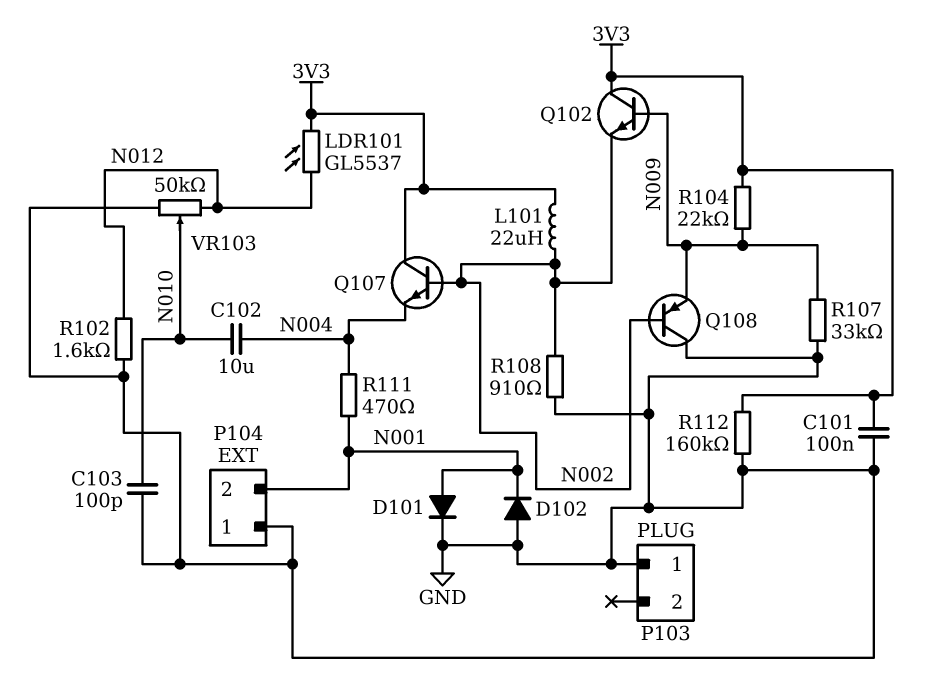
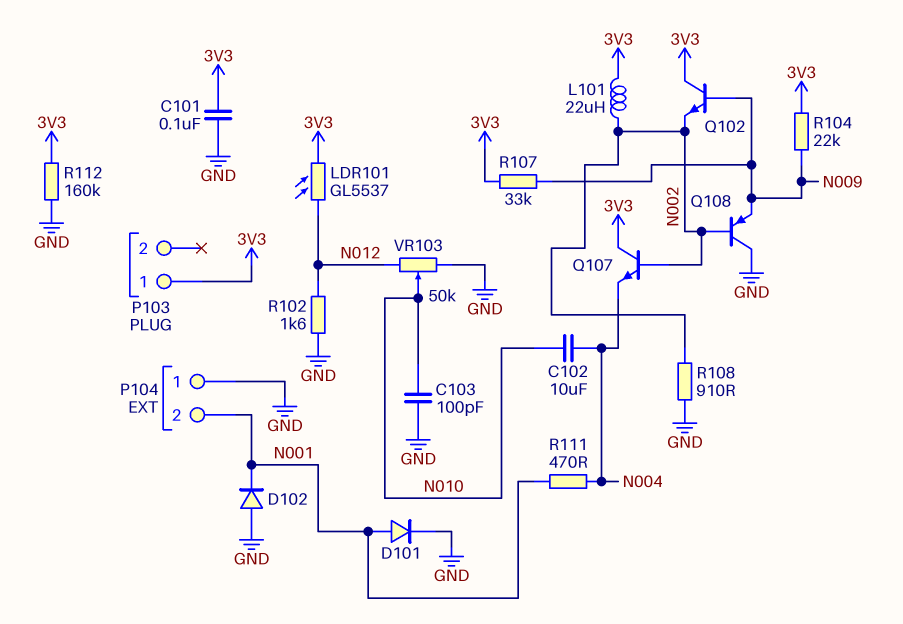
P103 pin 1: GND -> 3V3
R107: 33k (GND, N009) -> 33k (3V3, N009)

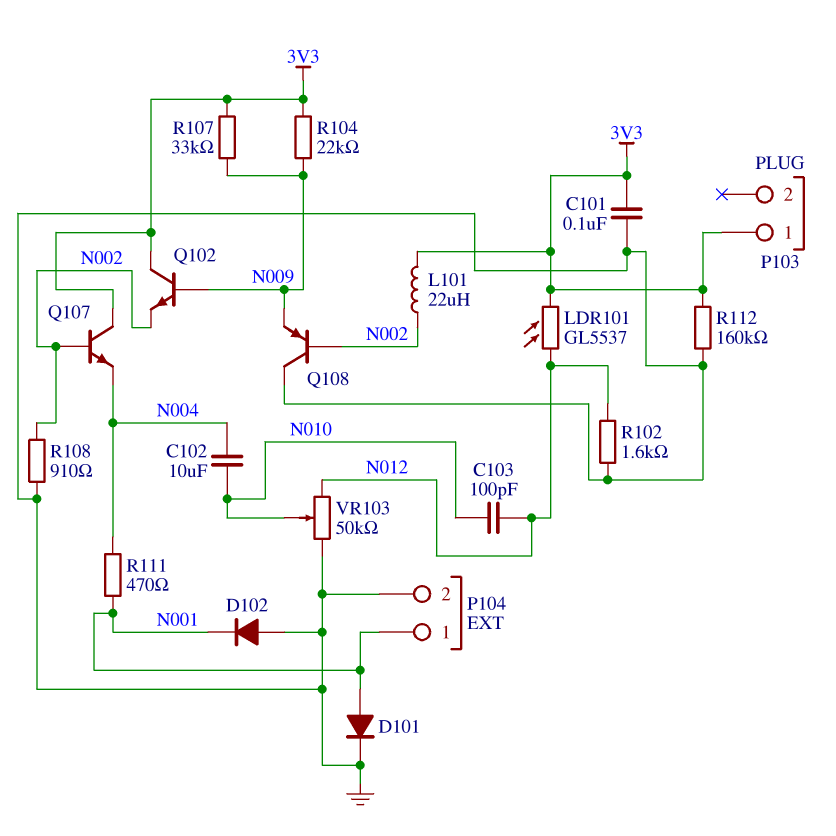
C103: 100pF (GND, N010) -> 100pF (N010, N012)
P104 pin 1: GND -> N001
P104 pin 2: N001 -> GND

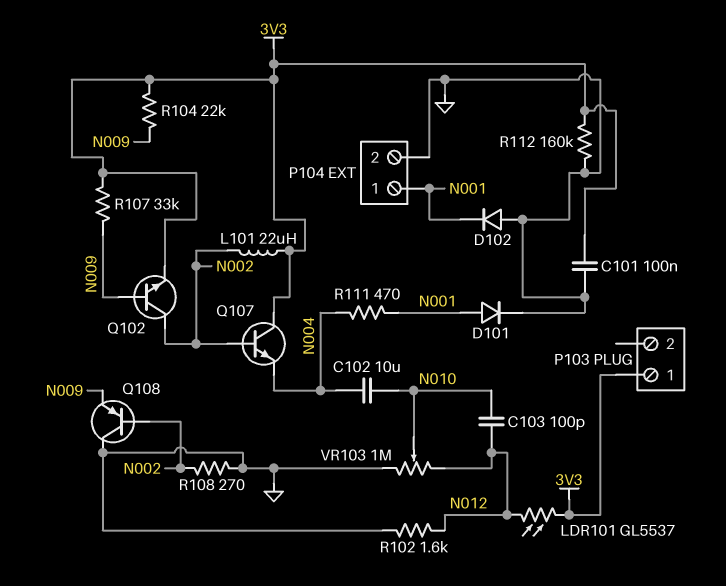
Q102: NPN (B N009, C 3V3, E N002) -> NPN (B N009, C N002, E 3V3)
R108: 910 (GND, N002) -> 270 (GND, N002)
VR103: 50k (GND, N012, wiper N010) -> 1M (GND, N012, wiper N010)

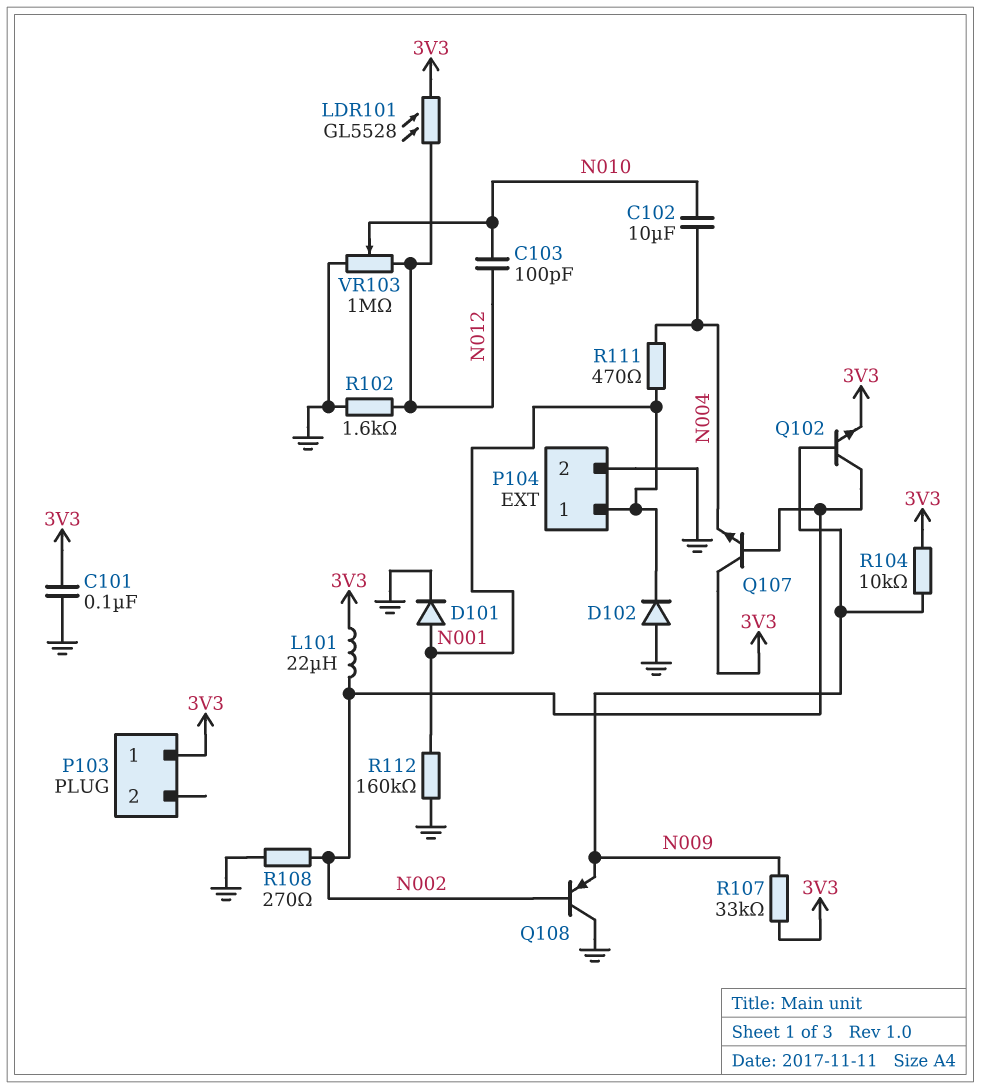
LDR101: GL5537 (3V3, N012) -> GL5528 (3V3, N012)
R104: 22k (3V3, N009) -> 10k (3V3, N009)
R112: 160k (3V3, GND) -> 160k (GND, N001)

